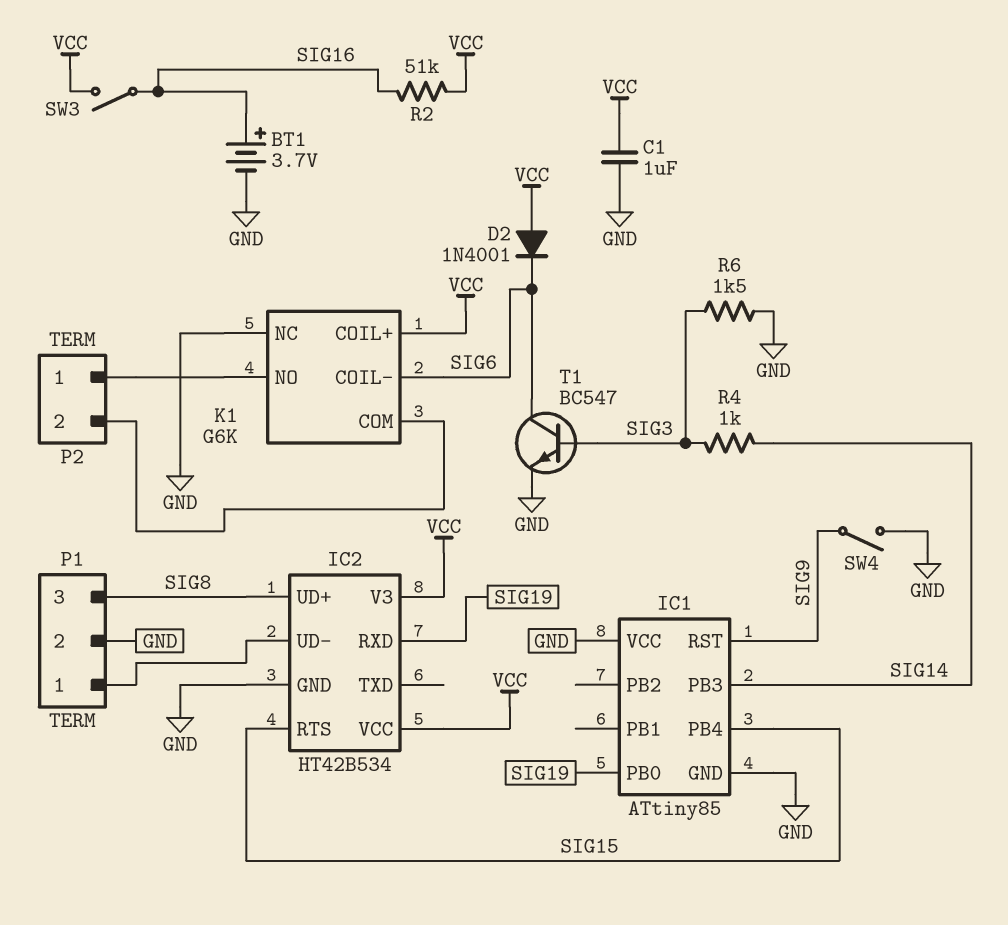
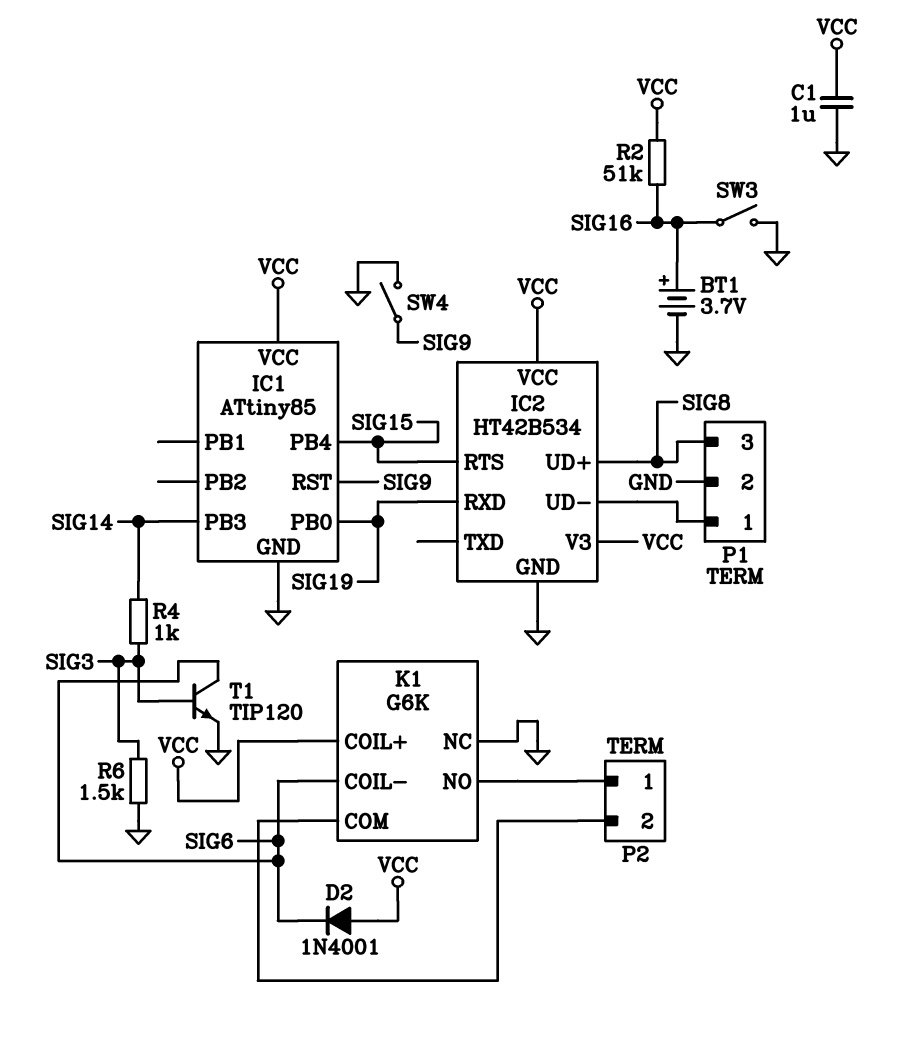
IC1 pin VCC: GND -> VCC
SW3: switch (SIG16, VCC) -> switch (GND, SIG16)
T1: NPN BC547 (B SIG3, C SIG6, E GND) -> NPN TIP120 (B SIG3, C SIG6, E GND)

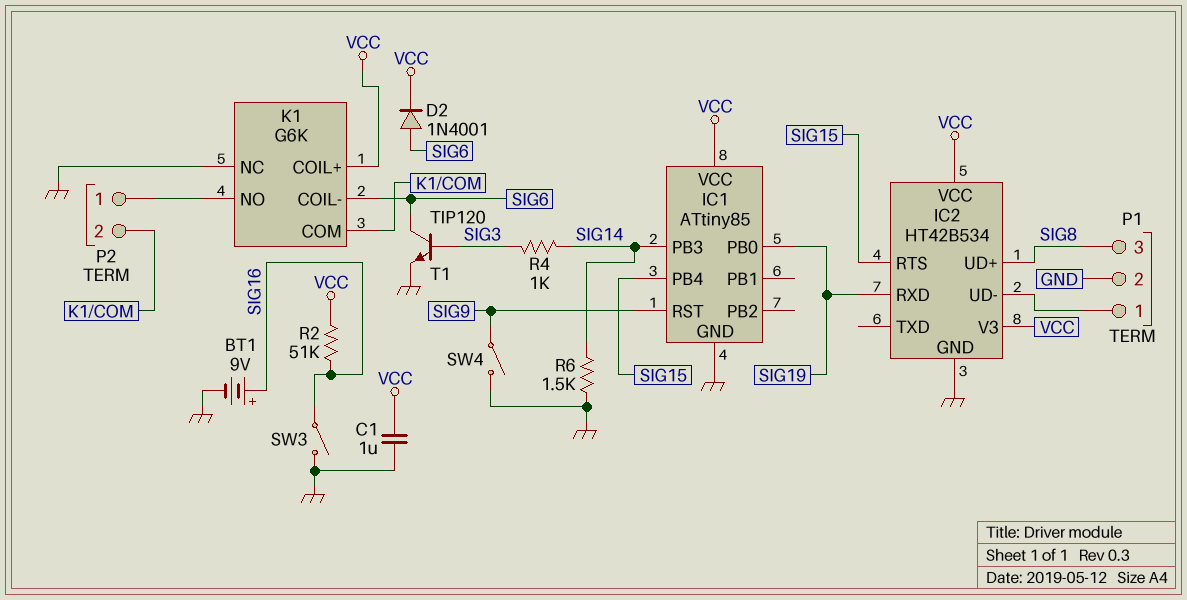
BT1: 3.7V (plus SIG16, minus GND) -> 9V (plus SIG16, minus GND)
D2: diode 1N4001 (A VCC, K SIG6) -> diode 1N4001 (A SIG6, K VCC)
R6: 1.5k (GND, SIG3) -> 1.5k (GND, SIG14)

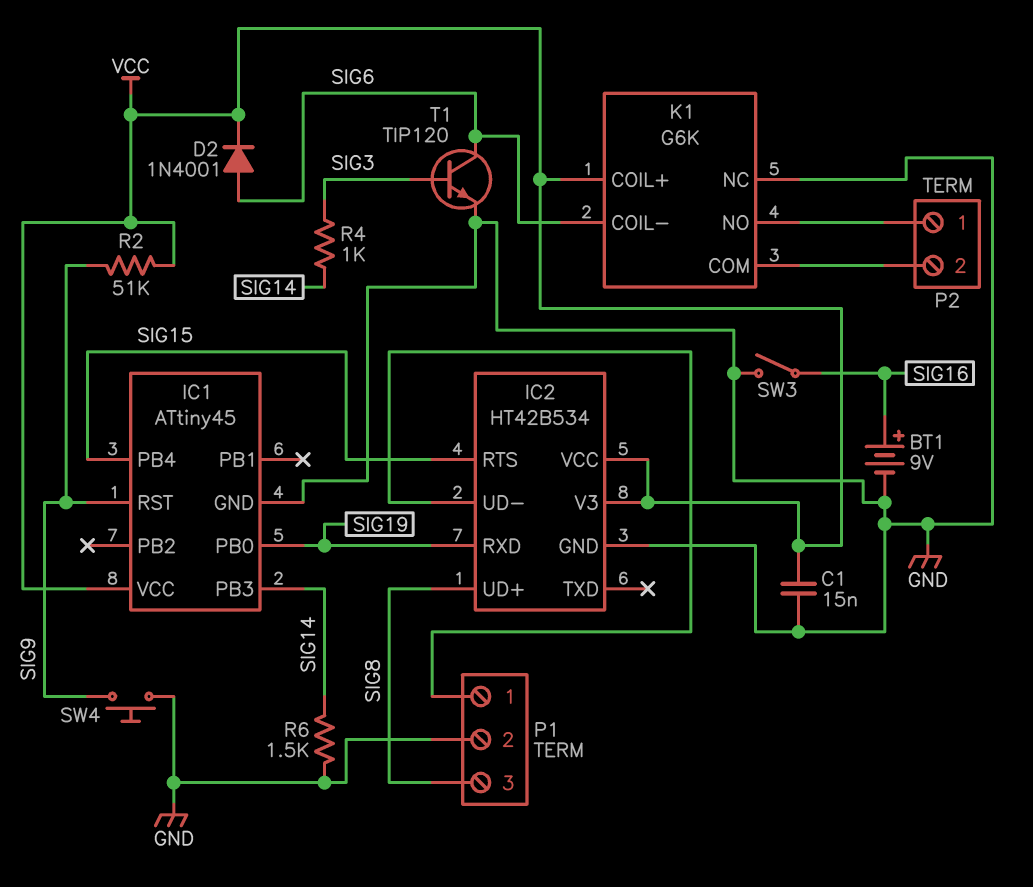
C1: 1uF (GND, VCC) -> 15nF (GND, VCC)
IC1: ATtiny85 -> ATtiny45
R2: 51k (SIG16, VCC) -> 51k (SIG9, VCC)
SW4: switch (GND, SIG9) -> button (GND, SIG9)

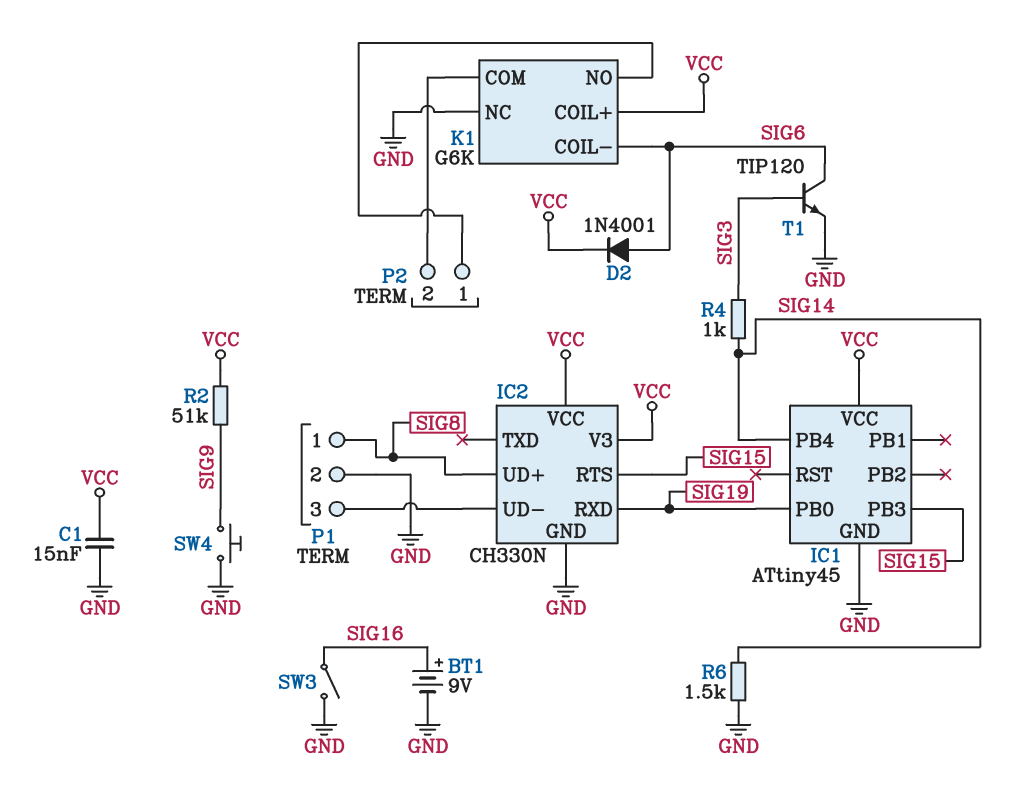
IC1 pin PB3: SIG14 -> SIG15
IC1 pin PB4: SIG15 -> SIG14
IC1 pin RST: SIG9 -> none
IC2: HT42B534 -> CH330N
P1 pin 1: IC2/UD- -> SIG8
P1 pin 3: SIG8 -> IC2/UD-

